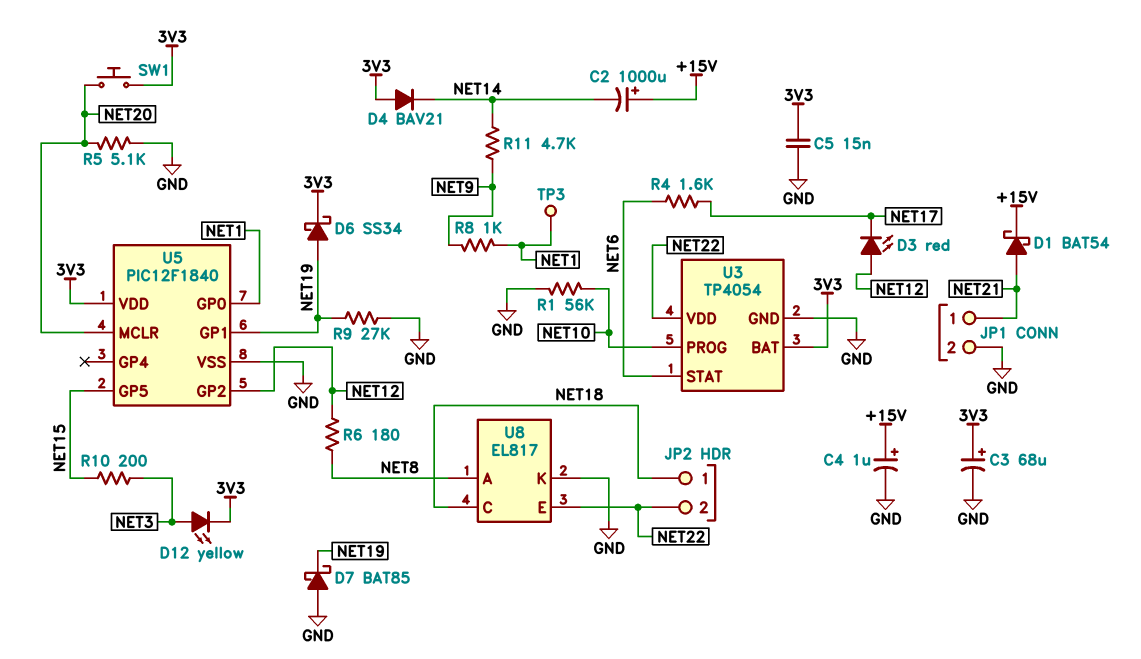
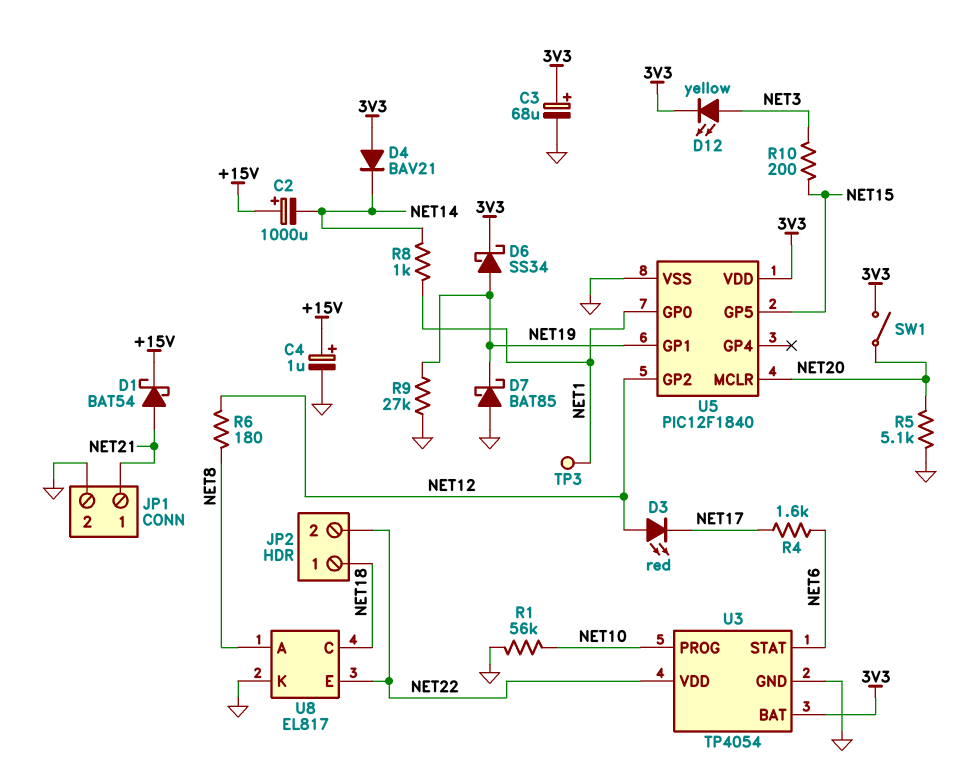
C5: 15nF (3V3, GND) -> none
R8: 1k (NET1, NET9) -> 1k (NET1, NET14)
R11: 4.7k (NET9, NET14) -> none
SW1: button (3V3, NET20) -> switch (3V3, NET20)

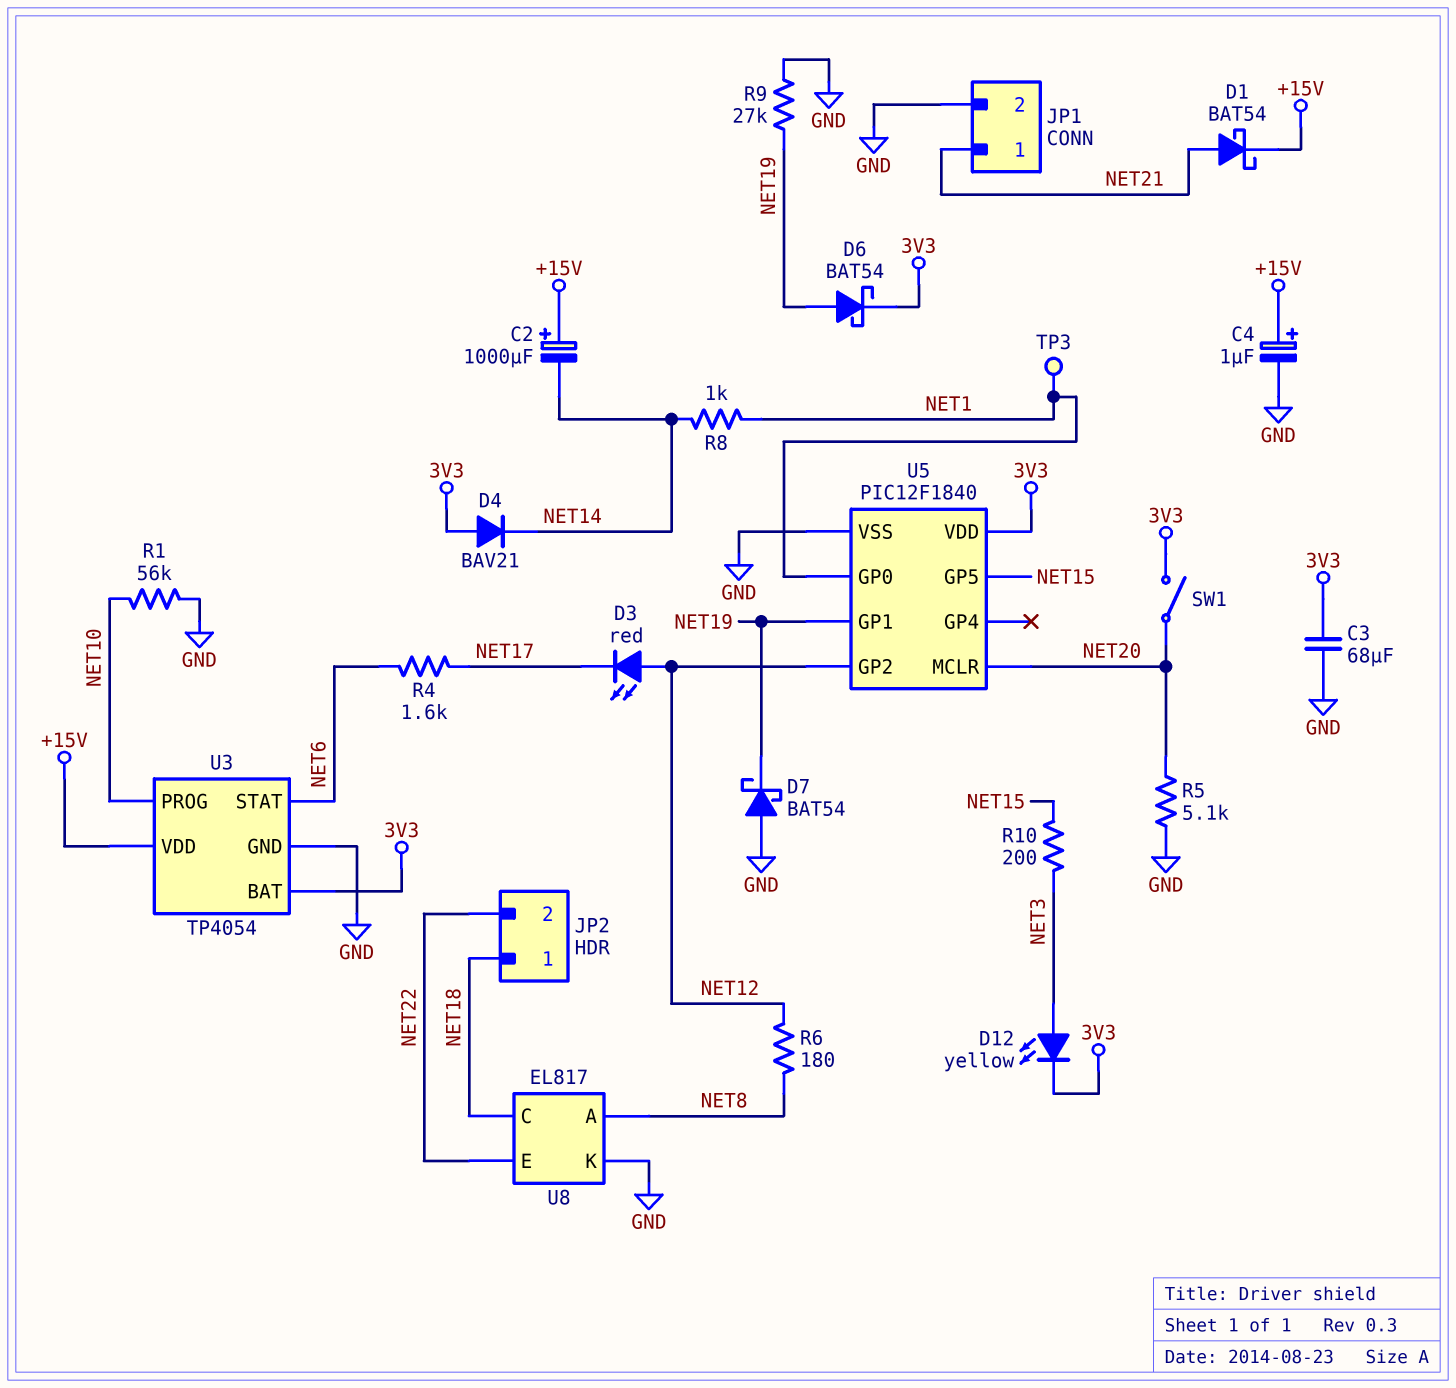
C3: 68uF (plus 3V3, minus GND) -> 68uF (3V3, GND)
D6: schottky SS34 (A NET19, K 3V3) -> schottky BAT54 (A NET19, K 3V3)
D7: schottky BAT85 (A GND, K NET19) -> schottky BAT54 (A GND, K NET19)
U3 pin VDD: NET22 -> +15V

